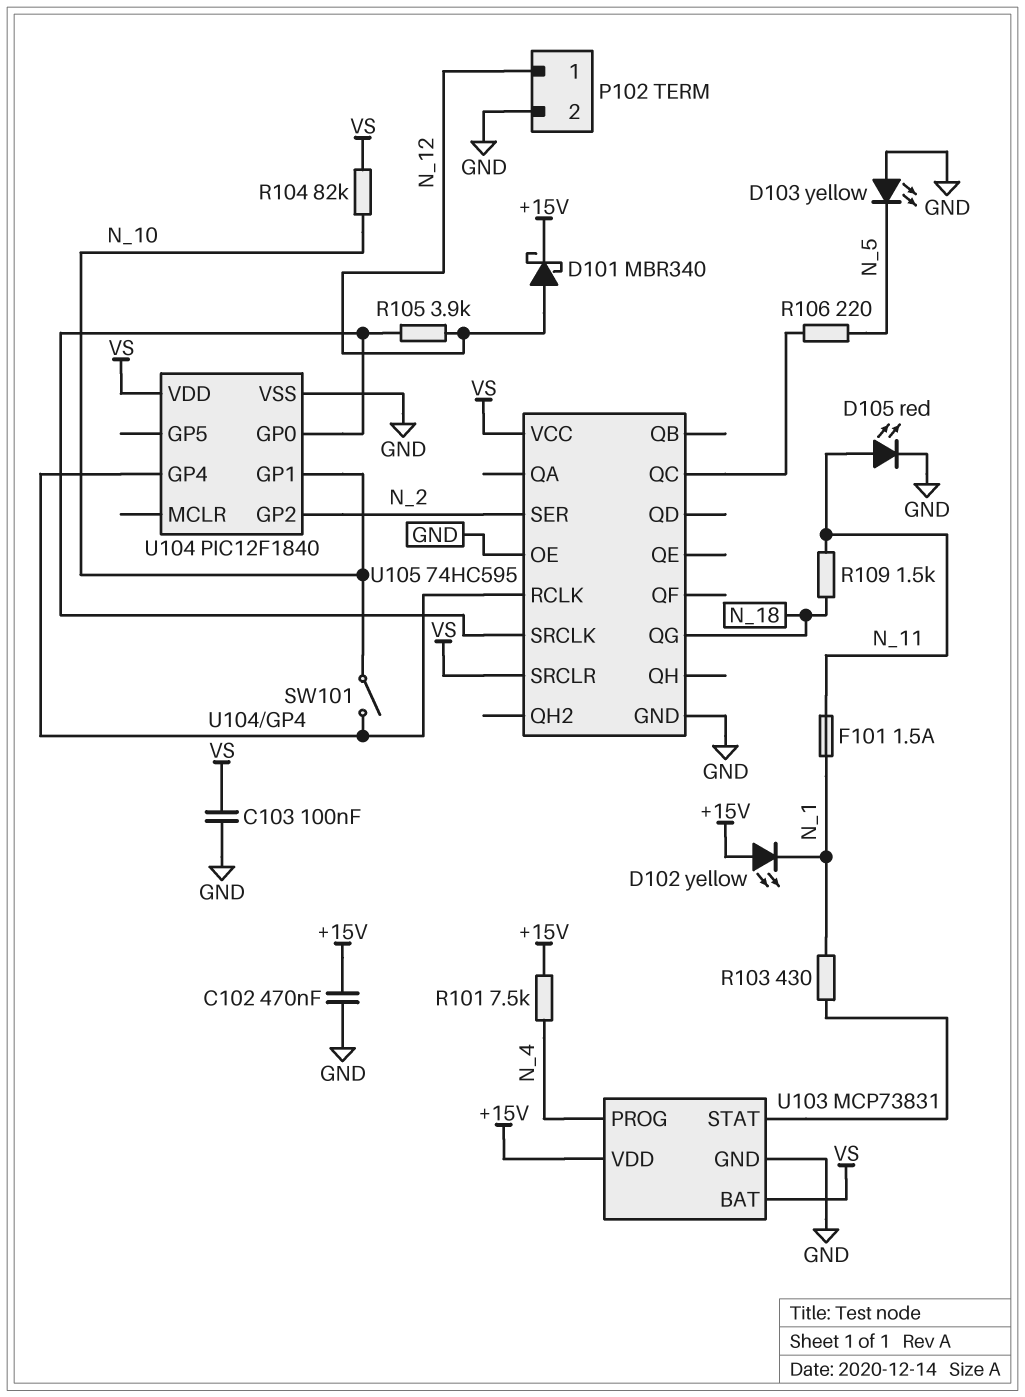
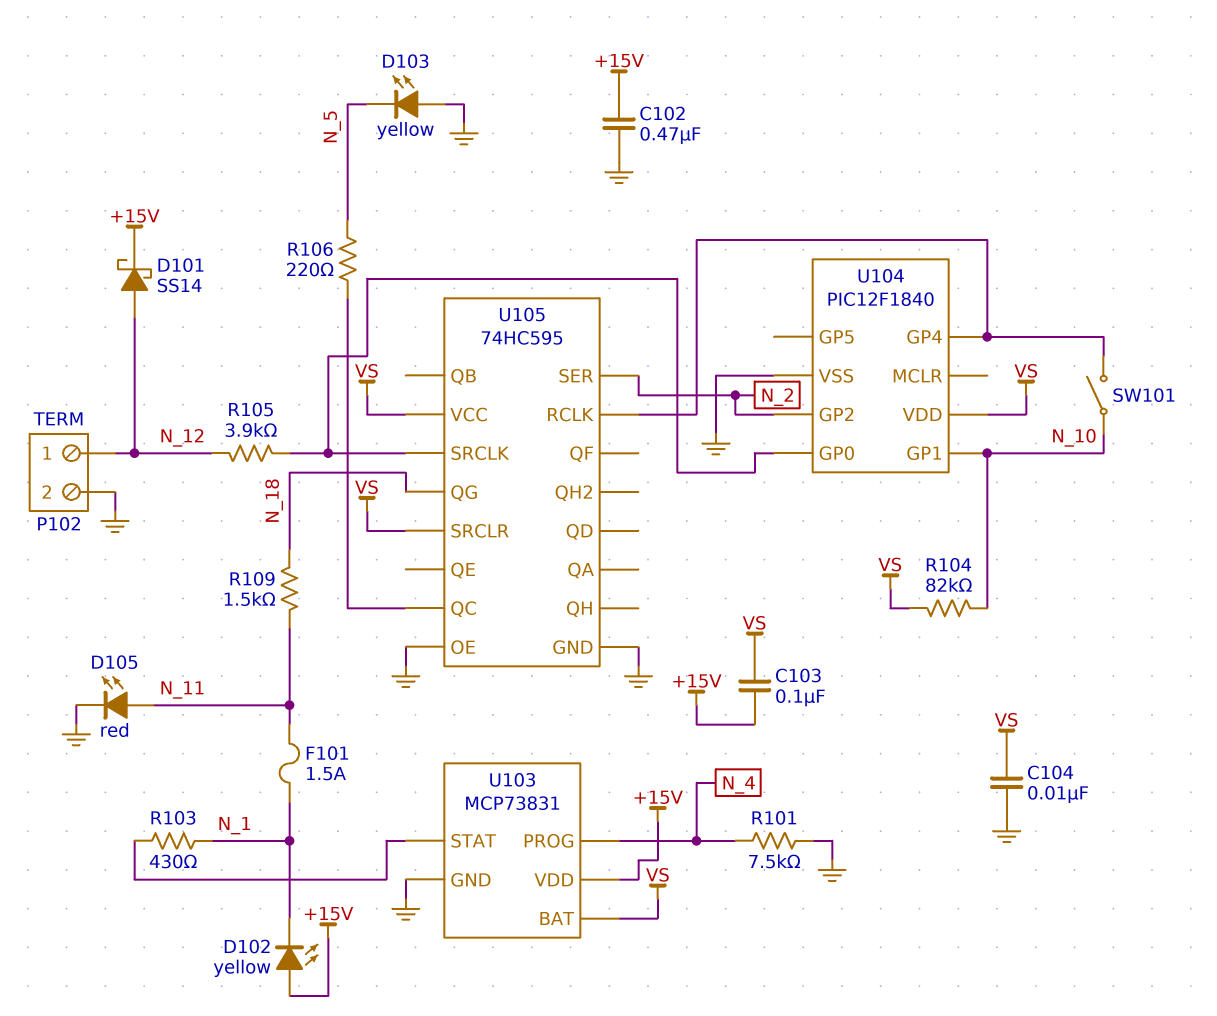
C103: 100nF (GND, VS) -> 100nF (+15V, VS)
C104: none -> 10nF (GND, VS)
D101: schottky MBR340 (A N_12, K +15V) -> schottky SS14 (A N_12, K +15V)
R101: 7.5k (+15V, N_4) -> 7.5k (GND, N_4)

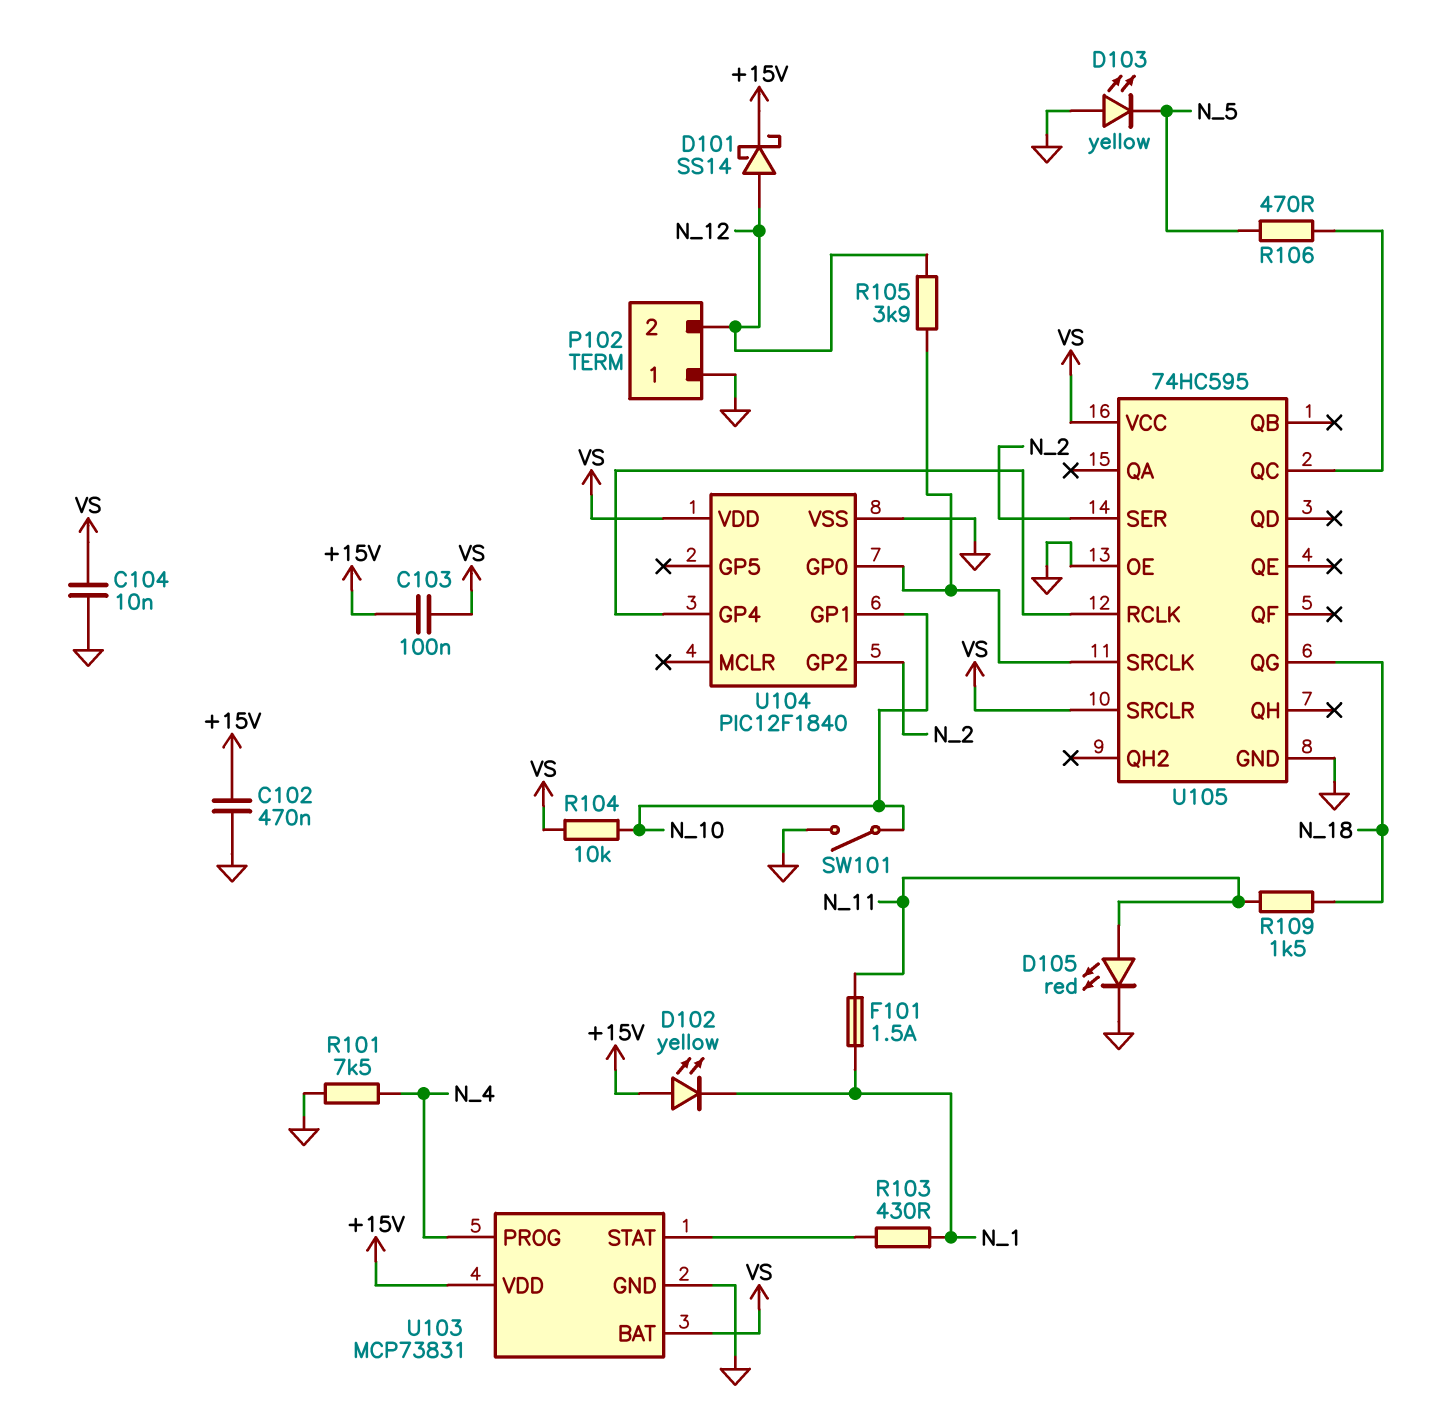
P102 pin 1: N_12 -> GND
P102 pin 2: GND -> N_12
R104: 82k (N_10, VS) -> 10k (N_10, VS)
R106: 220 (N_5, U105/QC) -> 470 (N_5, U105/QC)
SW101: switch (N_10, U104/GP4) -> switch (GND, N_10)

